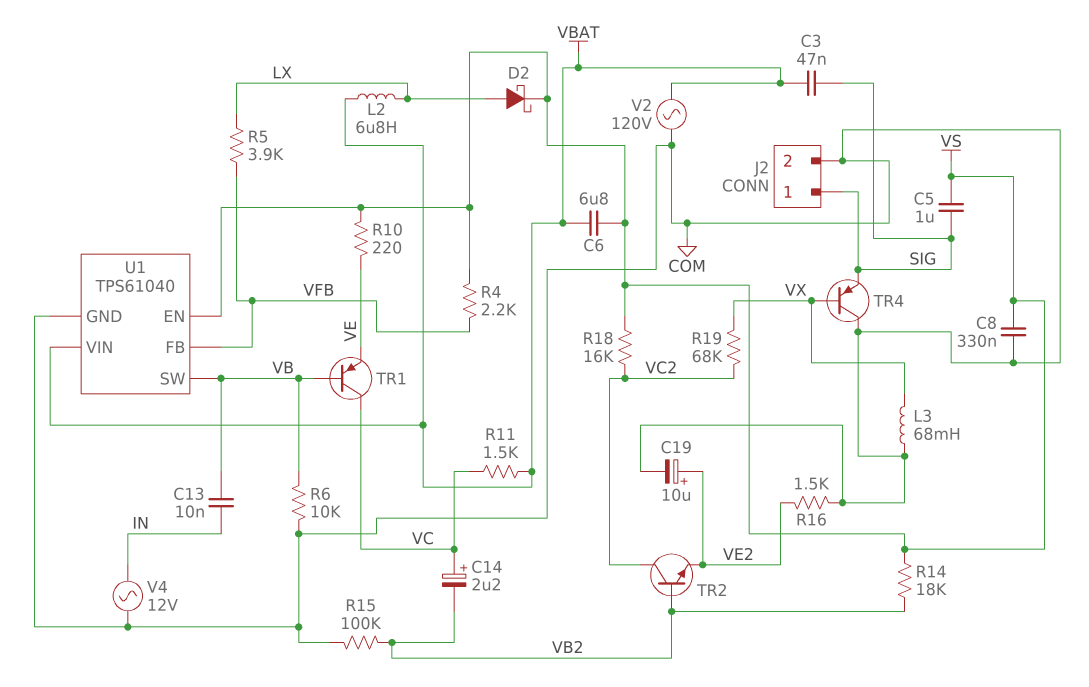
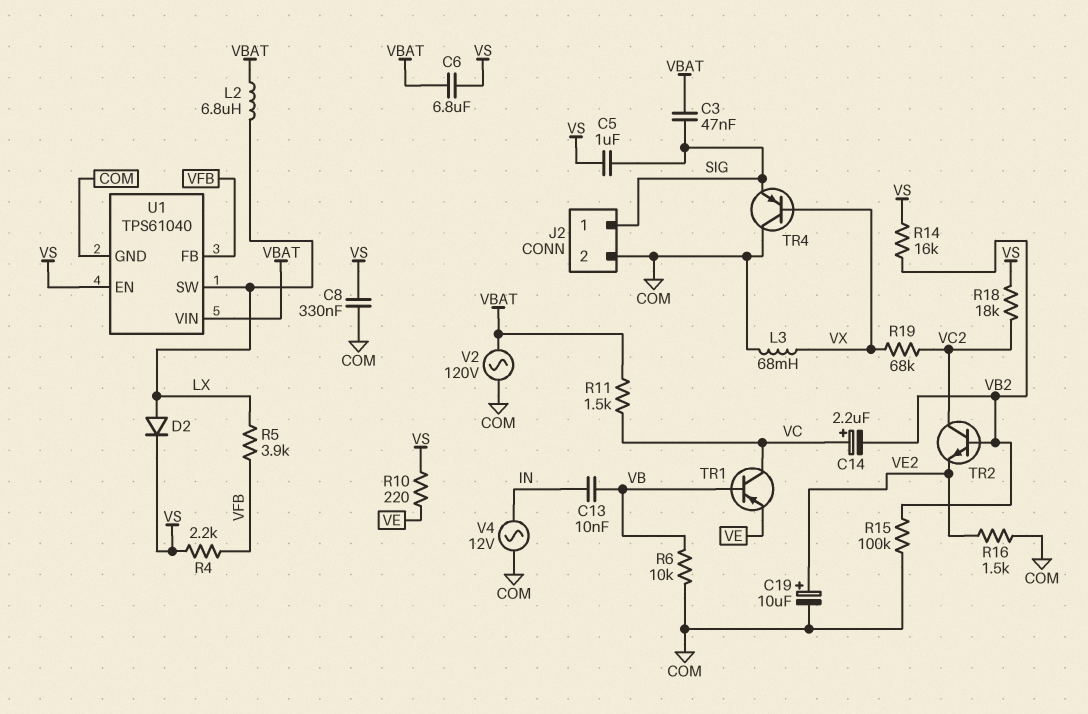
D2: schottky (A LX, K VS) -> diode (A LX, K VS)
R14: 18k (VB2, VS) -> 16k (VB2, VS)
R18: 16k (VC2, VS) -> 18k (VC2, VS)
U1 pin SW: VB -> LX

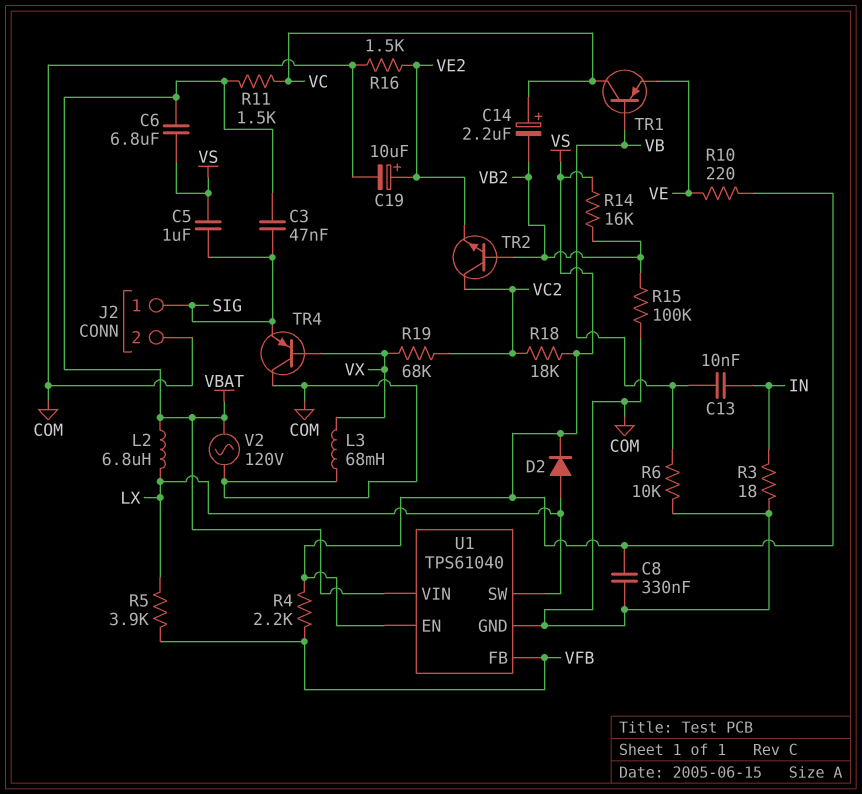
R3: none -> 18 (COM, IN)
V4: AC 12V (COM, IN) -> none

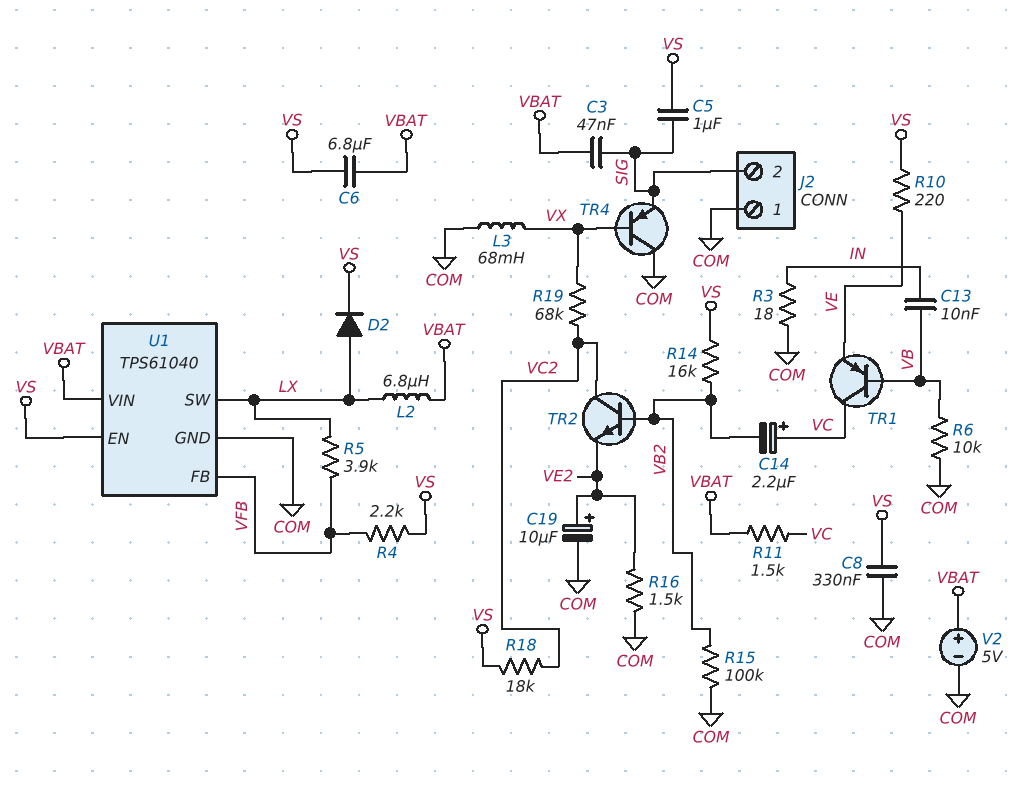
J2 pin 1: SIG -> COM
J2 pin 2: COM -> SIG
V2: AC 120V (COM, VBAT) -> 5V (plus VBAT, minus COM)

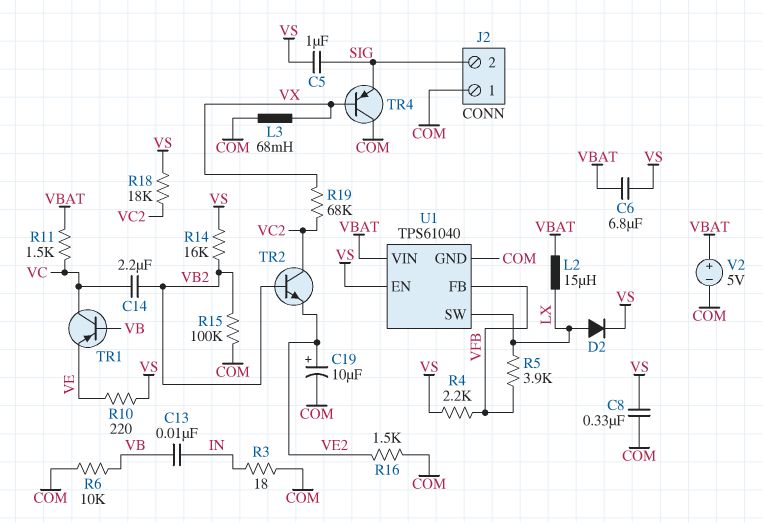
C3: 47nF (SIG, VBAT) -> none
C14: 2.2uF (plus VC, minus VB2) -> 2.2uF (VB2, VC)
L2: 6.8uH (LX, VBAT) -> 15uH (LX, VBAT)

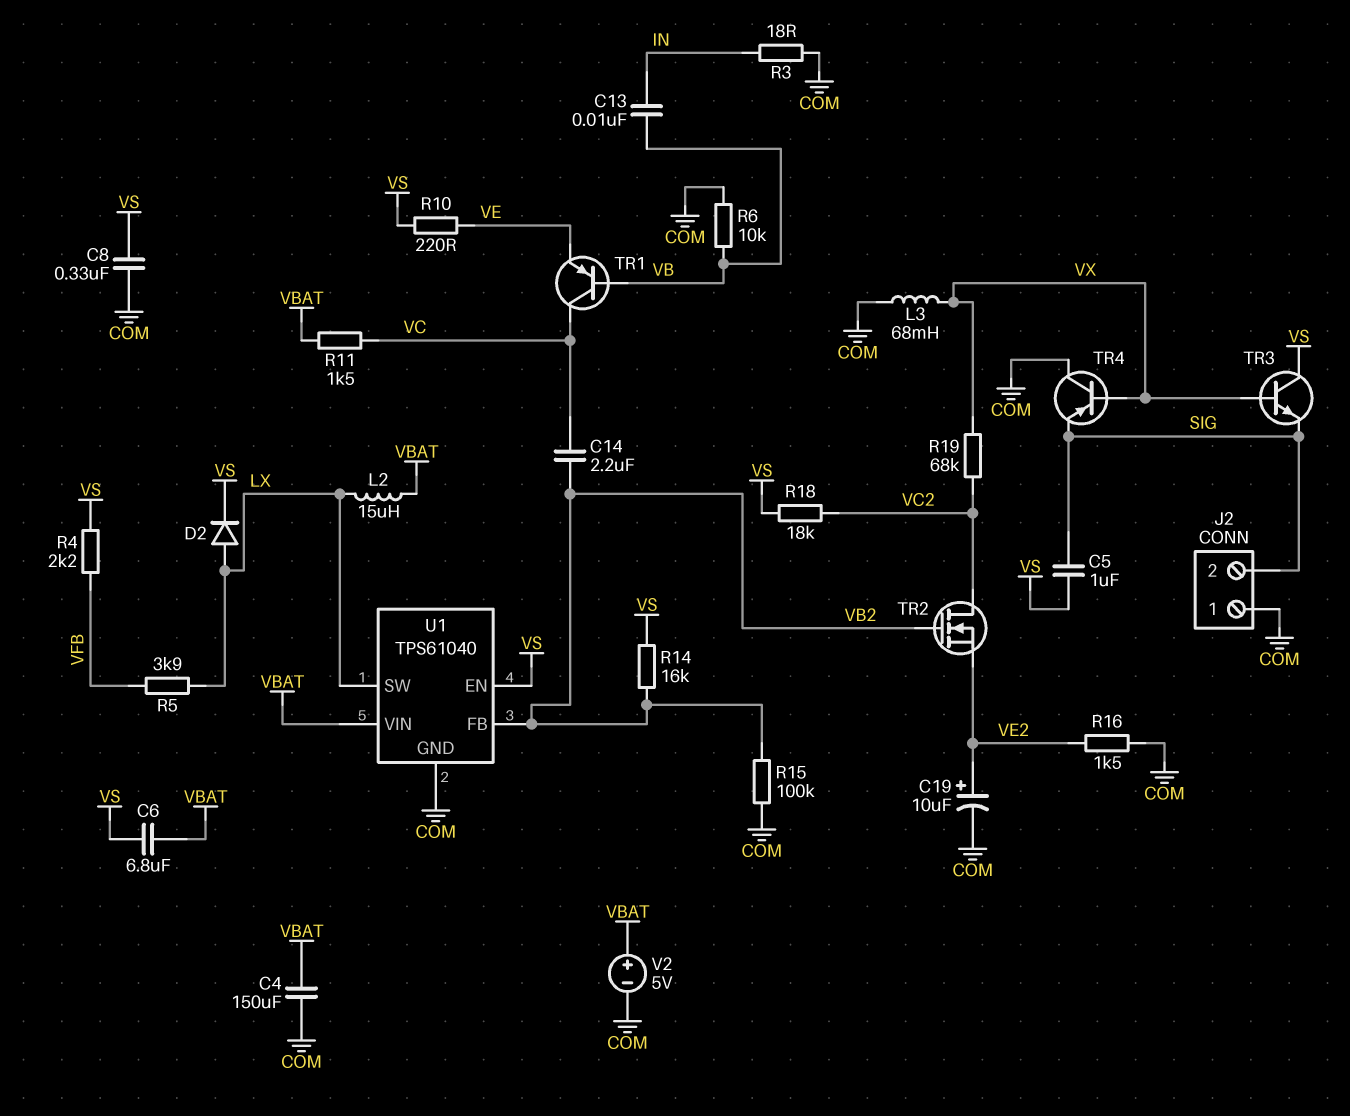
C4: none -> 150uF (COM, VBAT)
TR2: NPN (B VB2, C VC2, E VE2) -> NMOS (G VB2, D VC2, S VE2)
TR3: none -> NPN (B VX, C VS, E SIG)
U1 pin FB: VFB -> VB2

